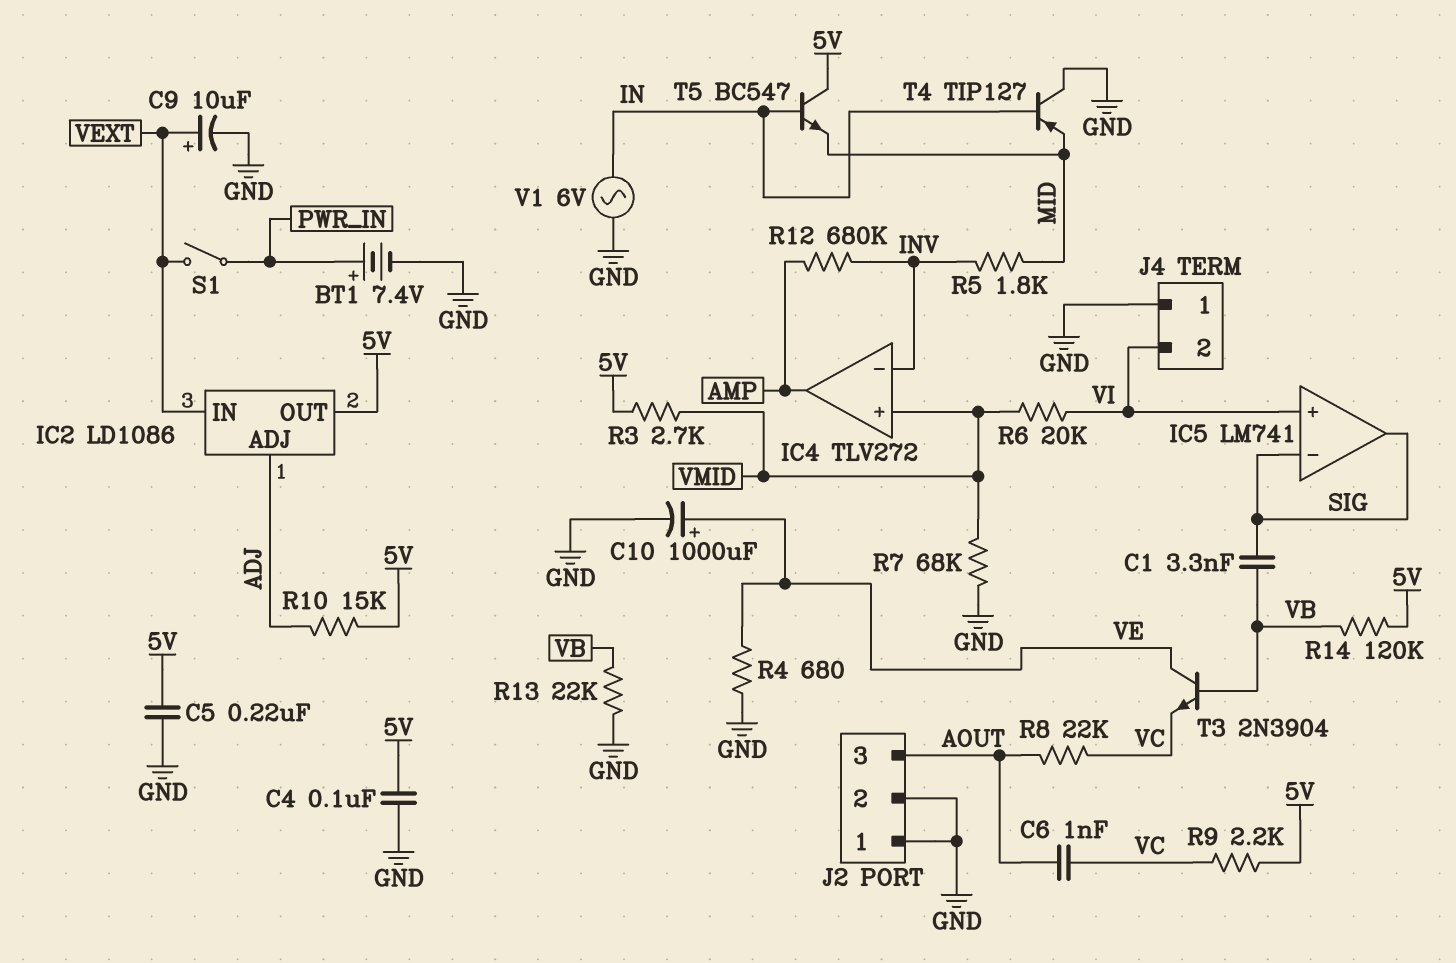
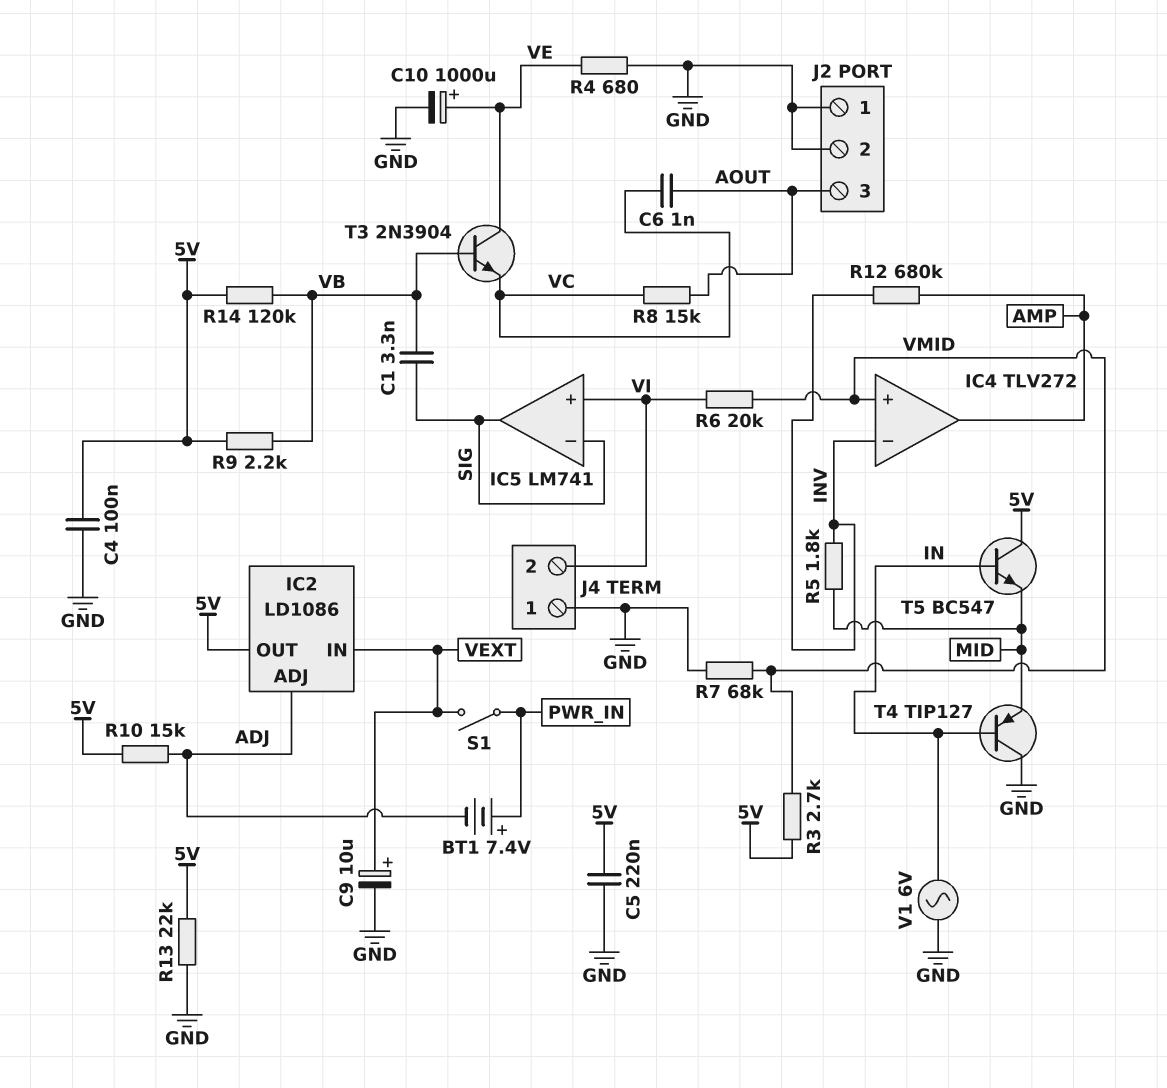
BT1: 7.4V (plus PWR_IN, minus GND) -> 7.4V (plus PWR_IN, minus ADJ)
R8: 22k (AOUT, VC) -> 15k (AOUT, VC)
R9: 2.2k (5V, VC) -> 2.2k (5V, VB)
R13: 22k (GND, VB) -> 22k (5V, GND)

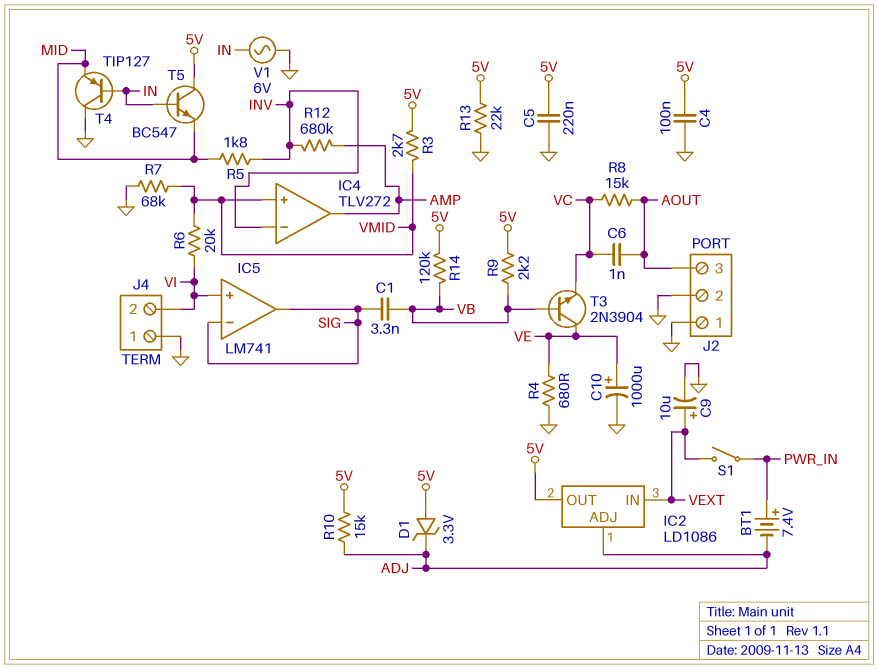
D1: none -> zener 3.3V (A 5V, K ADJ)

